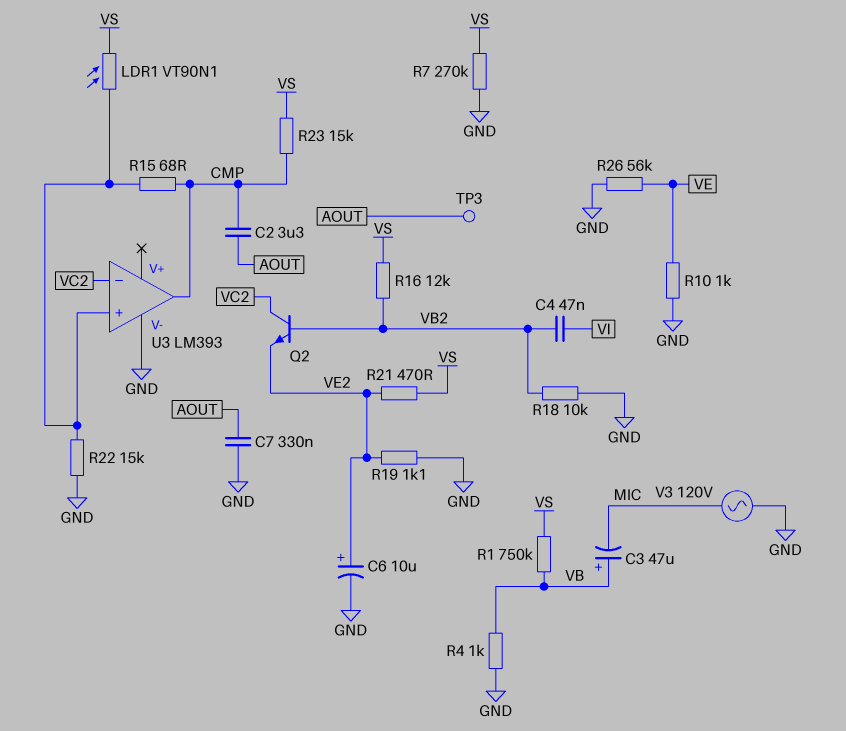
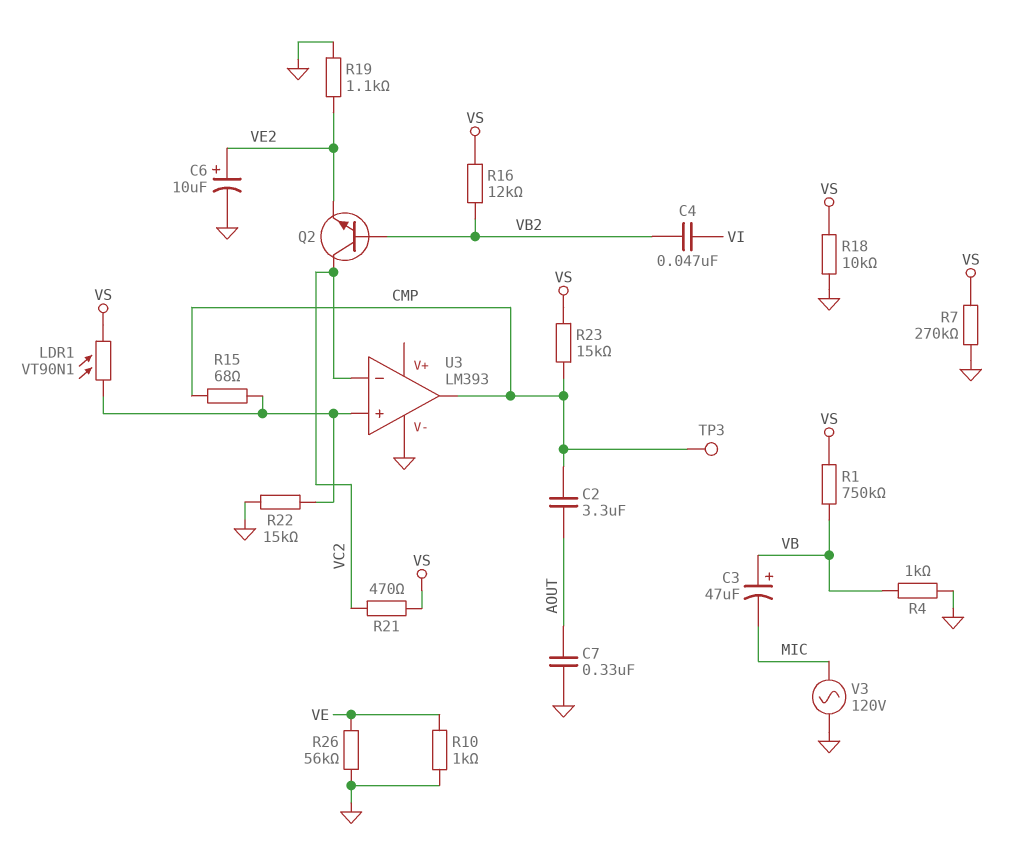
R18: 10k (GND, VB2) -> 10k (GND, VS)
R21: 470 (VE2, VS) -> 470 (VC2, VS)
TP3: test point (AOUT) -> test point (CMP)

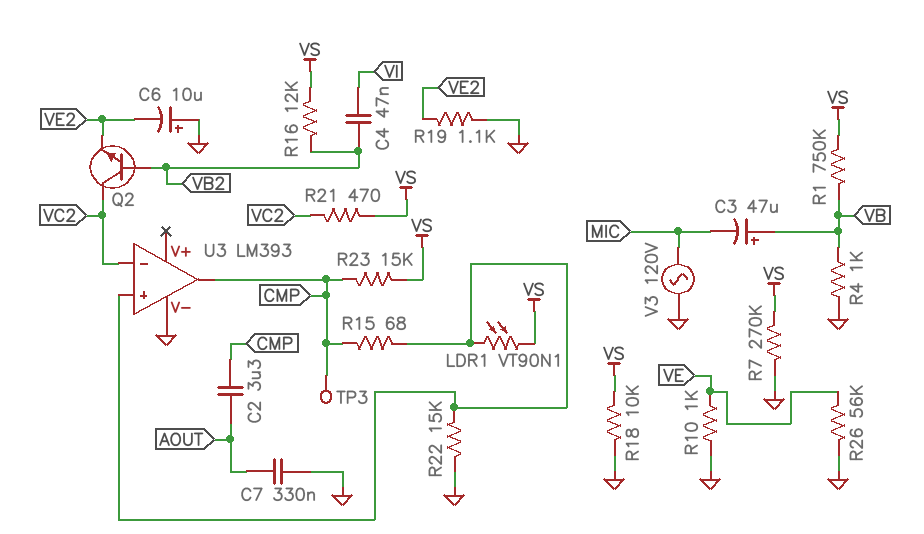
C6: 10uF (plus VE2, minus GND) -> 10uF (plus GND, minus VE2)

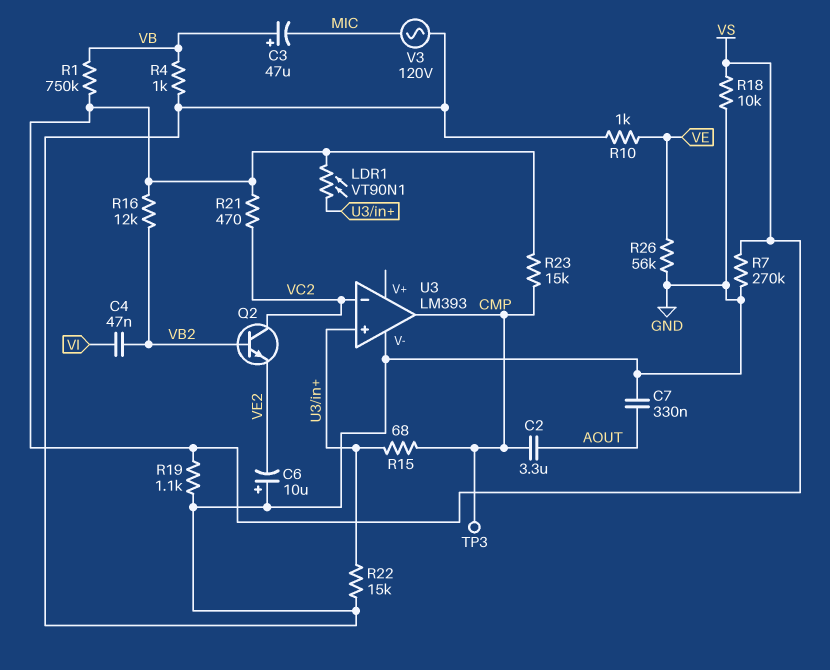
R19: 1.1k (GND, VE2) -> 1.1k (GND, VS)

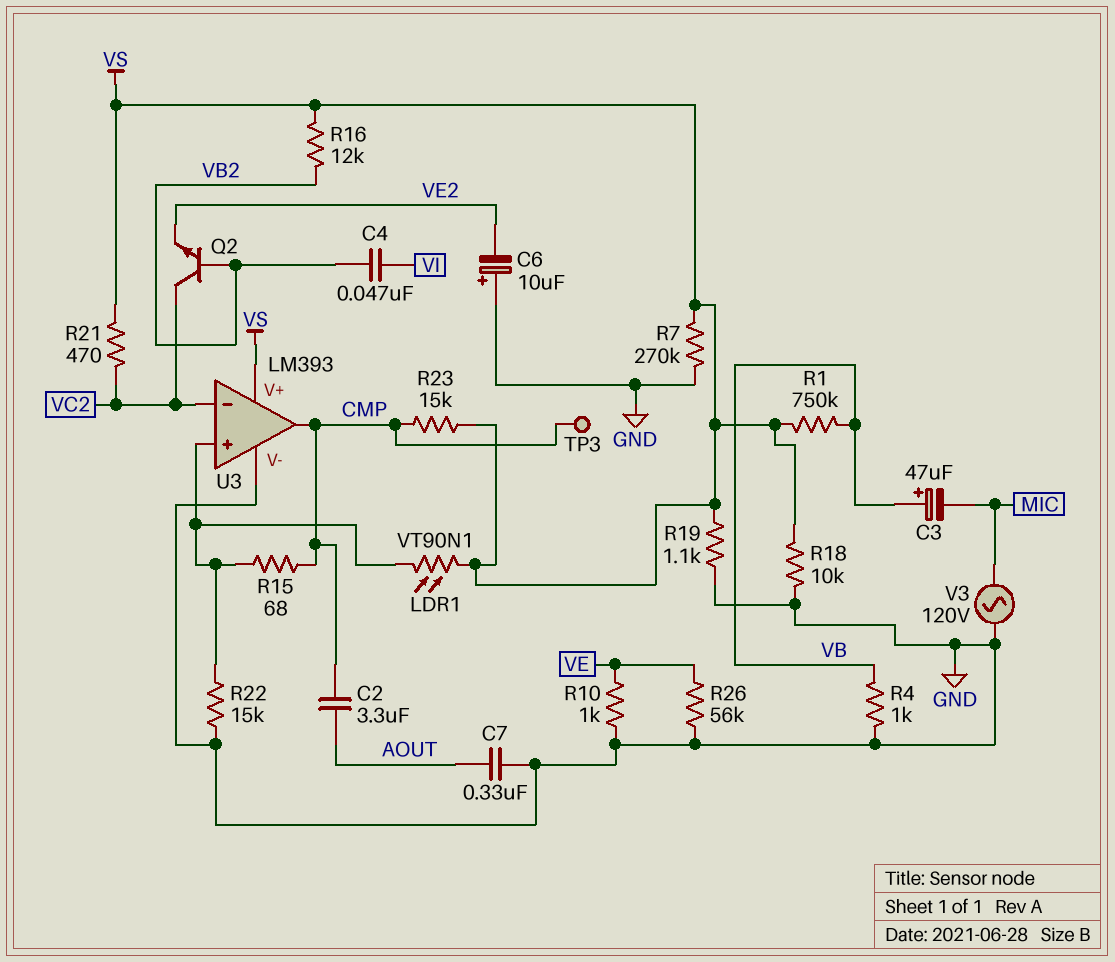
U3 pin V+: none -> VS

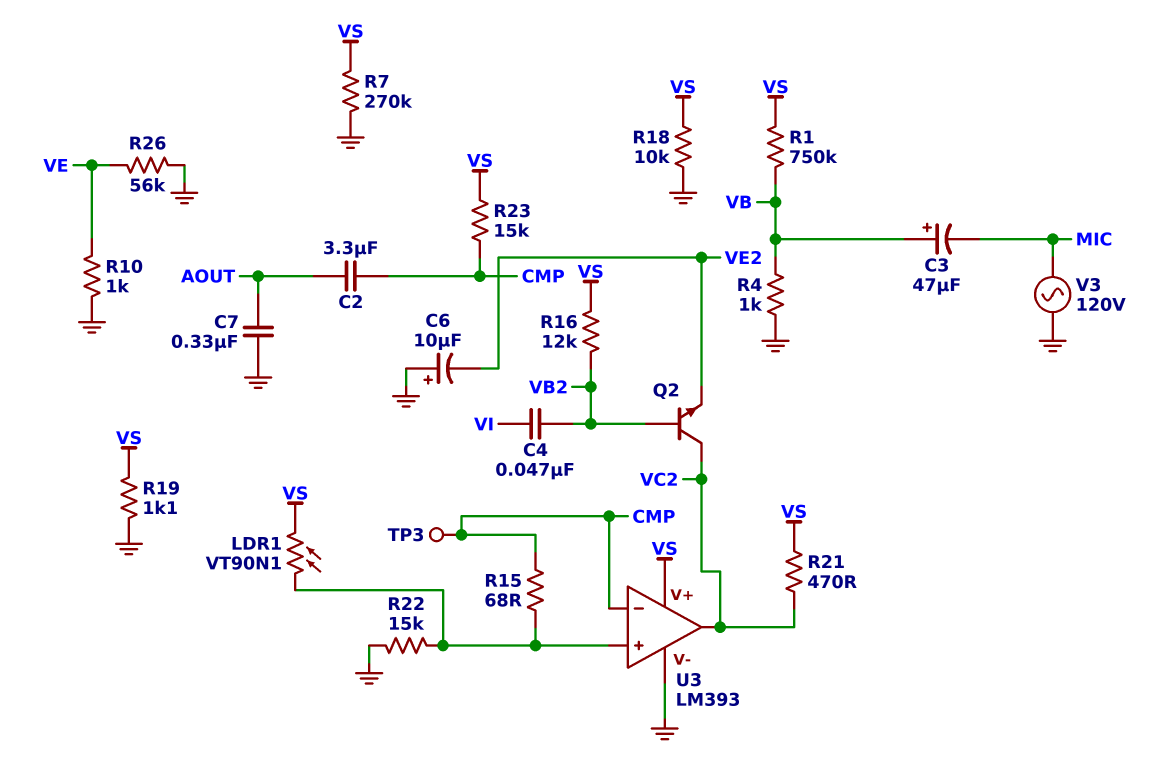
U3 pin in-: VC2 -> CMP
U3 pin out: CMP -> VC2

